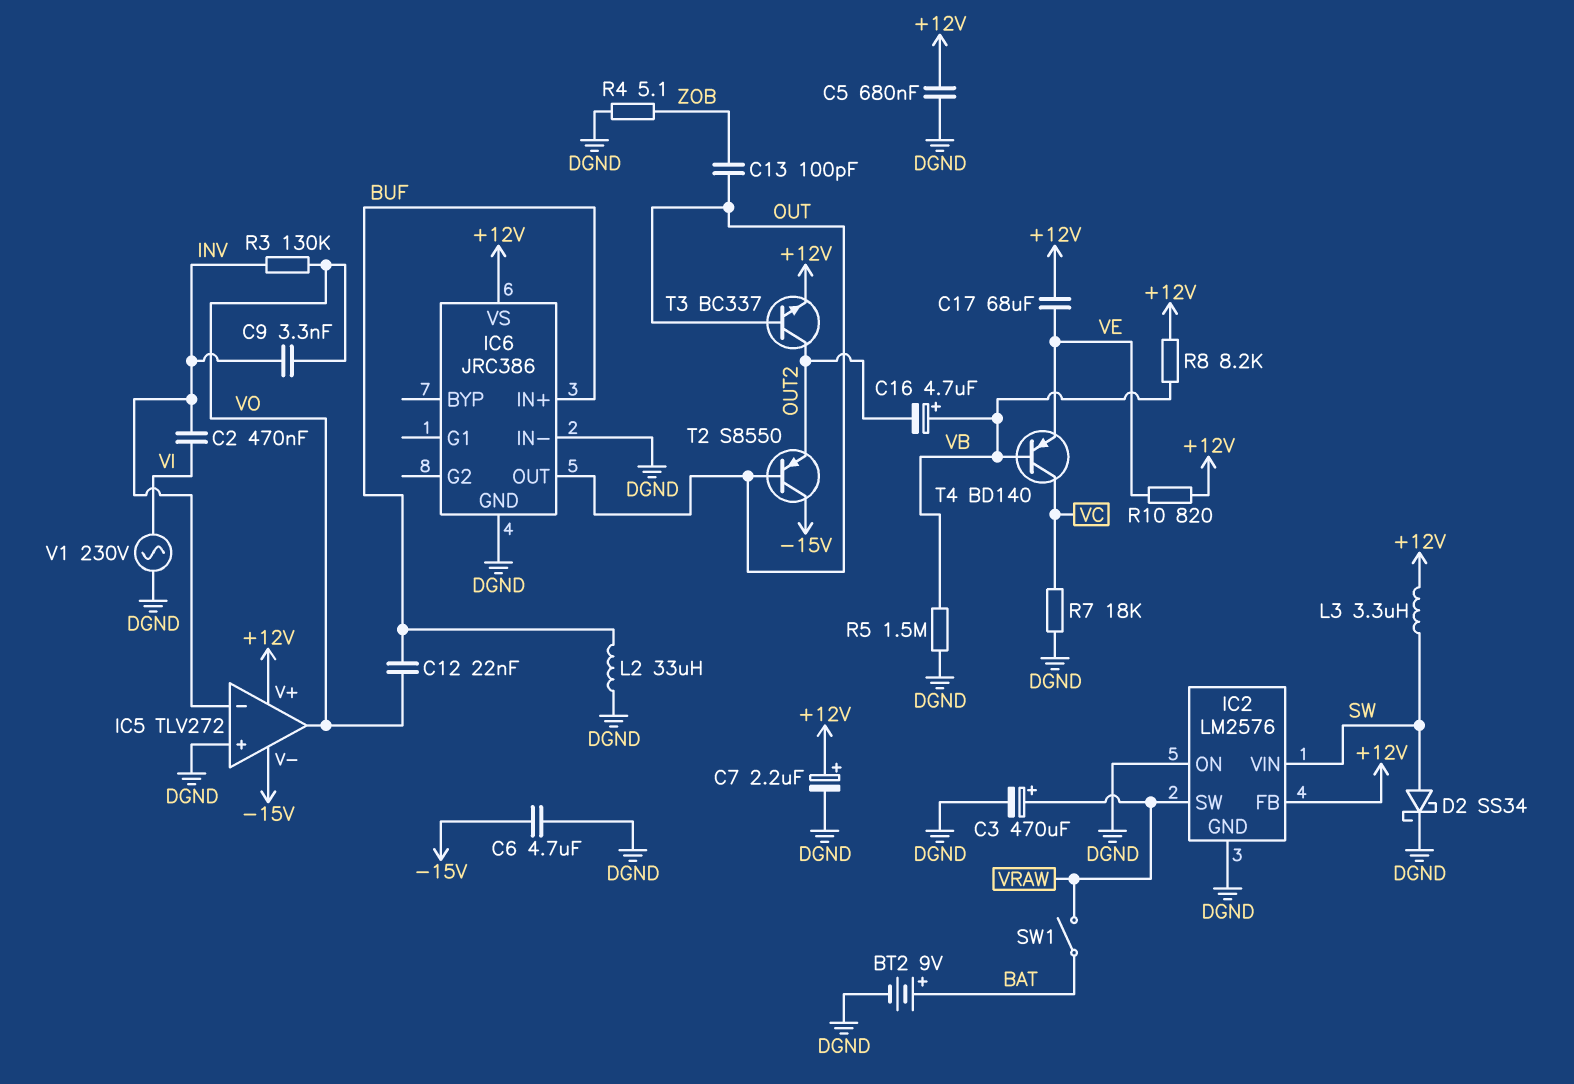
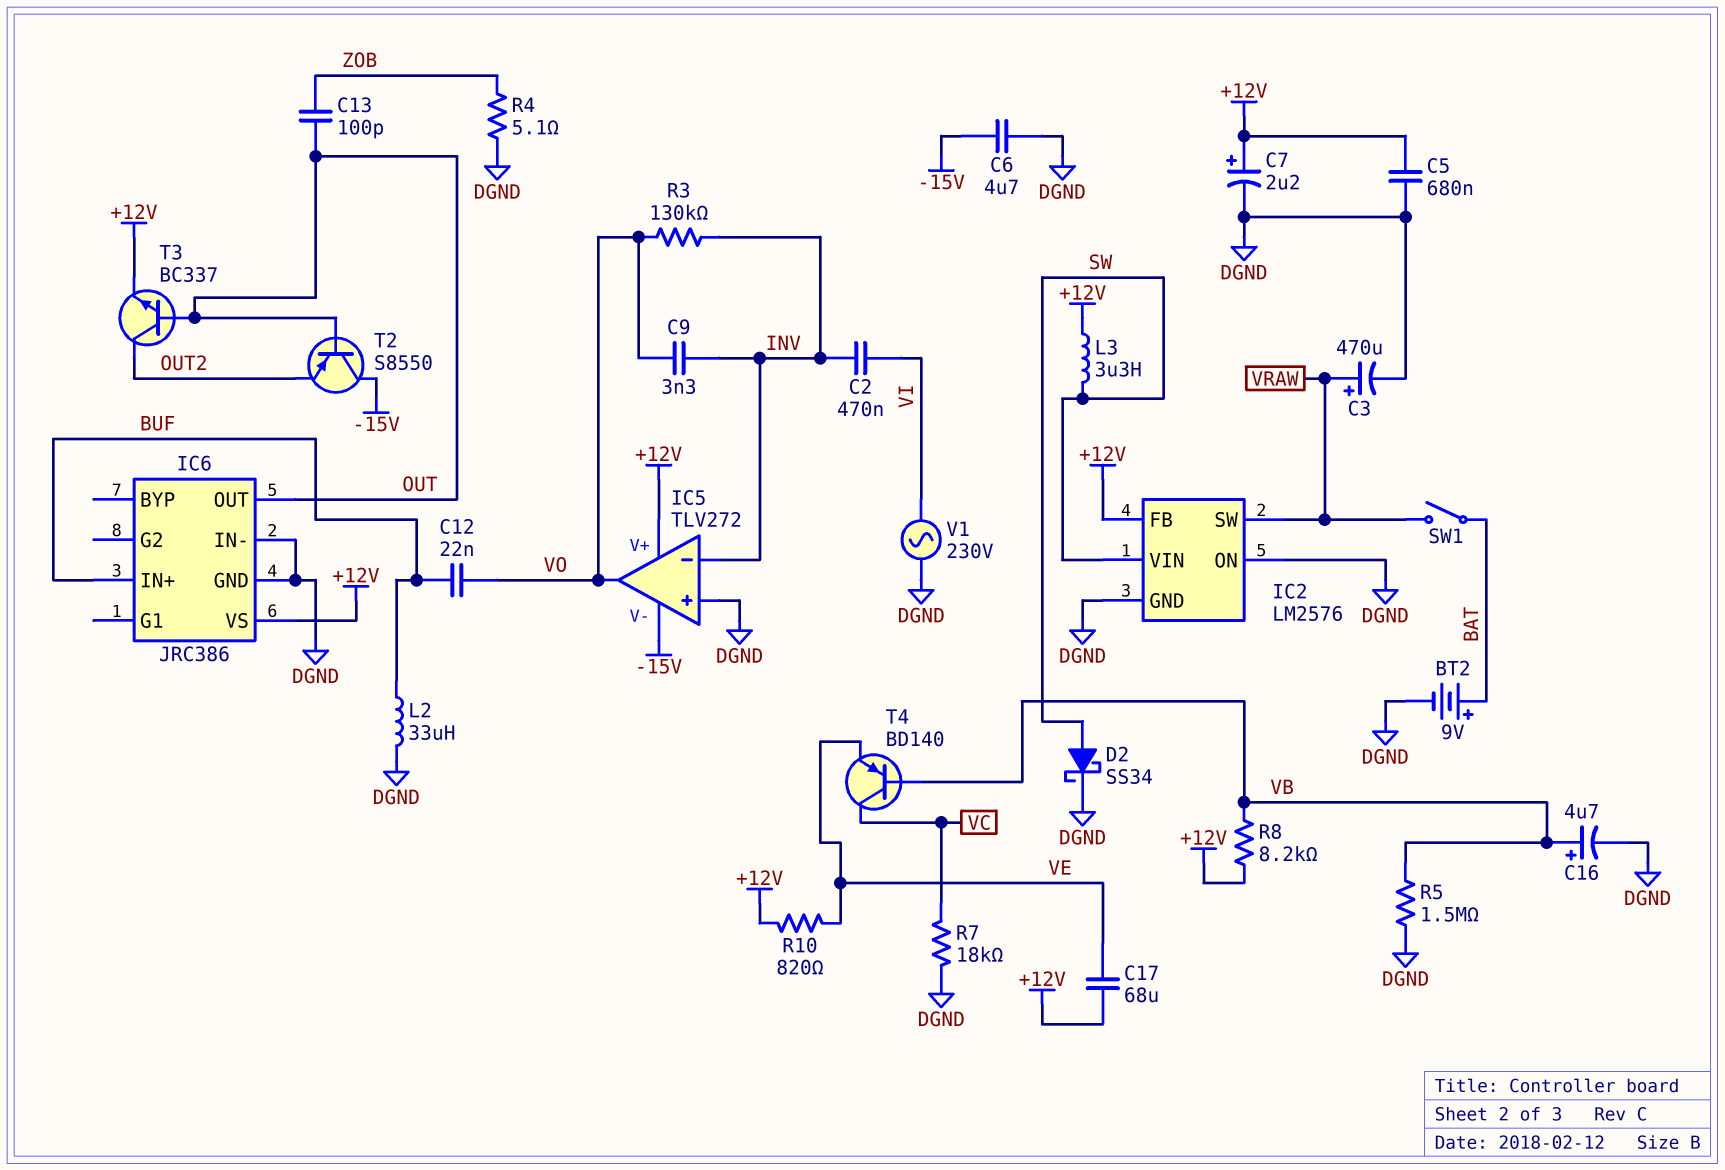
C16: 4.7uF (plus VB, minus OUT2) -> 4.7uF (plus VB, minus DGND)

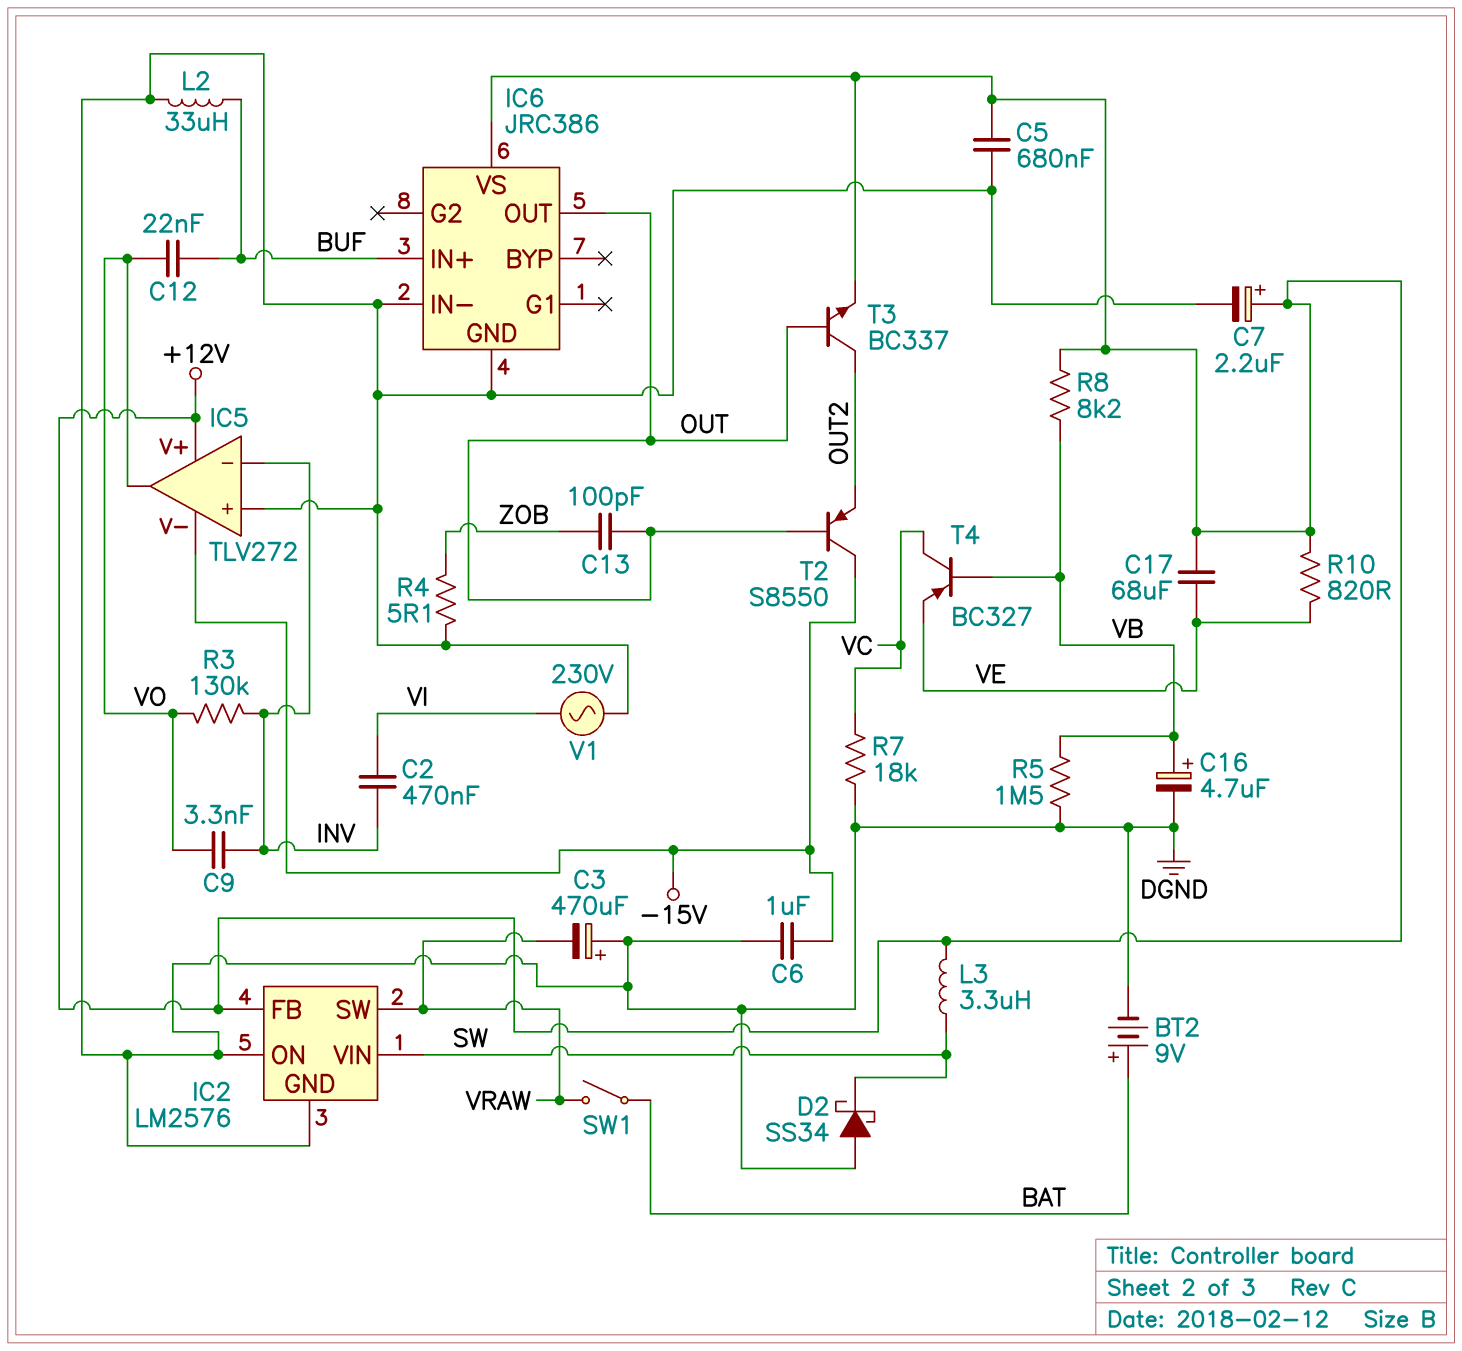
C3: 470uF (plus VRAW, minus DGND) -> 470uF (plus DGND, minus VRAW)
C6: 4.7uF (-15V, DGND) -> 1uF (-15V, DGND)
D2: schottky SS34 (A SW, K DGND) -> schottky SS34 (A DGND, K SW)
T4: PNP BD140 (B VB, C VC, E VE) -> PNP BC327 (B VB, C VC, E VE)

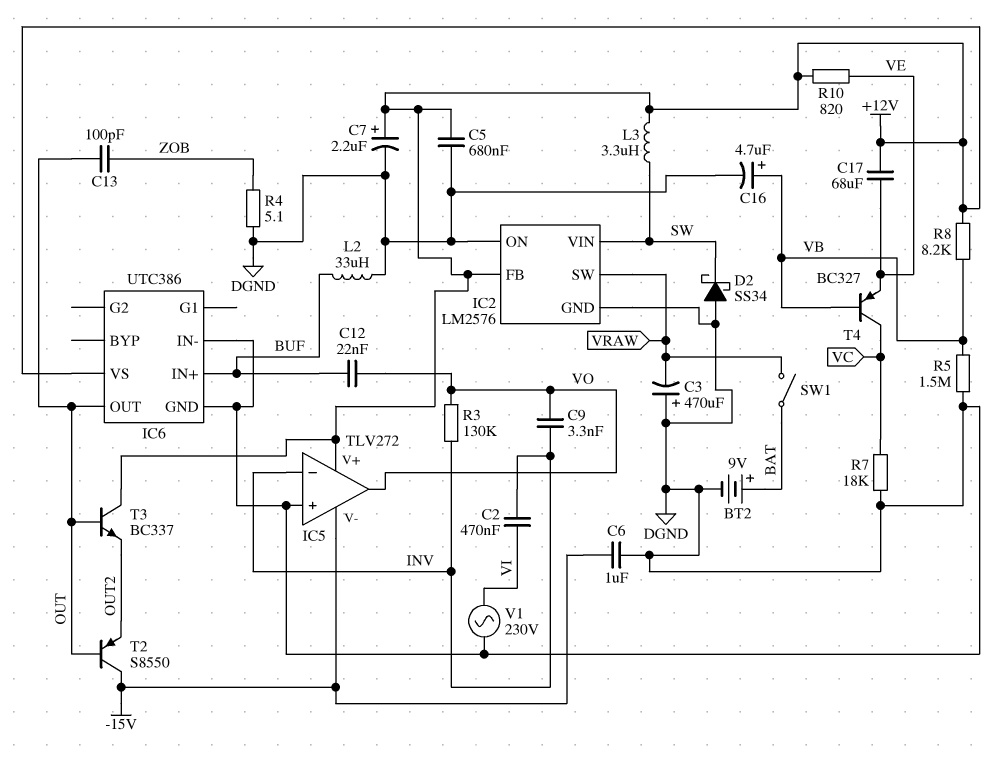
IC6: JRC386 -> UTC386
T3: NPN BC337 (B OUT, C OUT2, E +12V) -> NPN BC337 (B OUT, C +12V, E OUT2)

